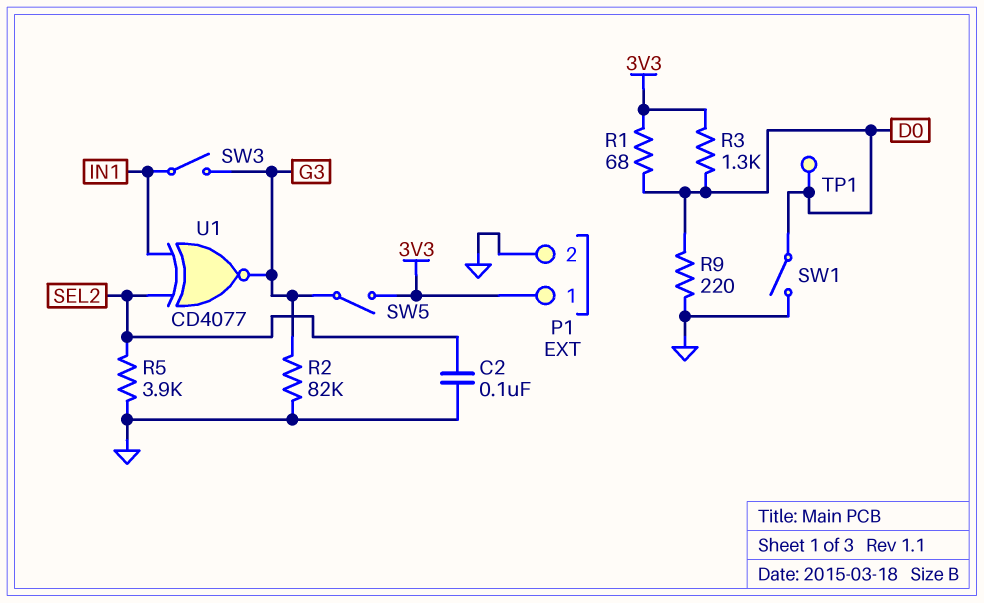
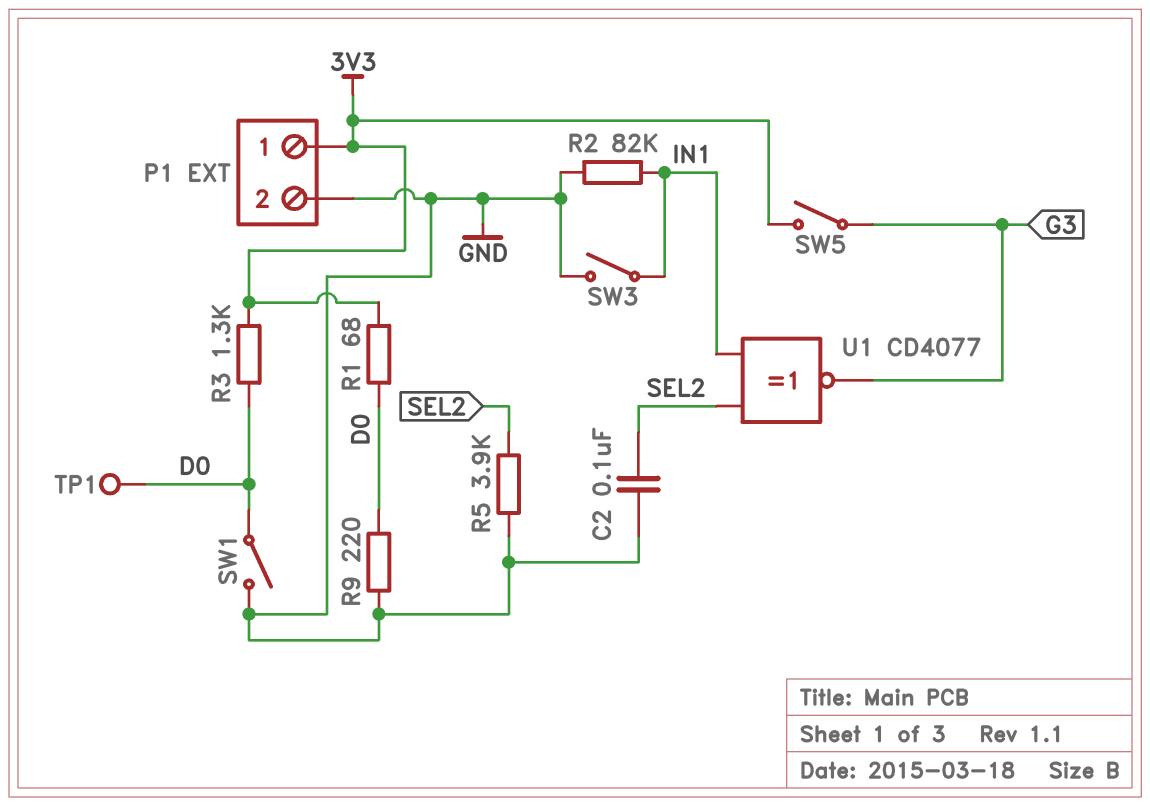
R2: 82k (G3, GND) -> 82k (GND, IN1)
SW3: switch (G3, IN1) -> switch (GND, IN1)

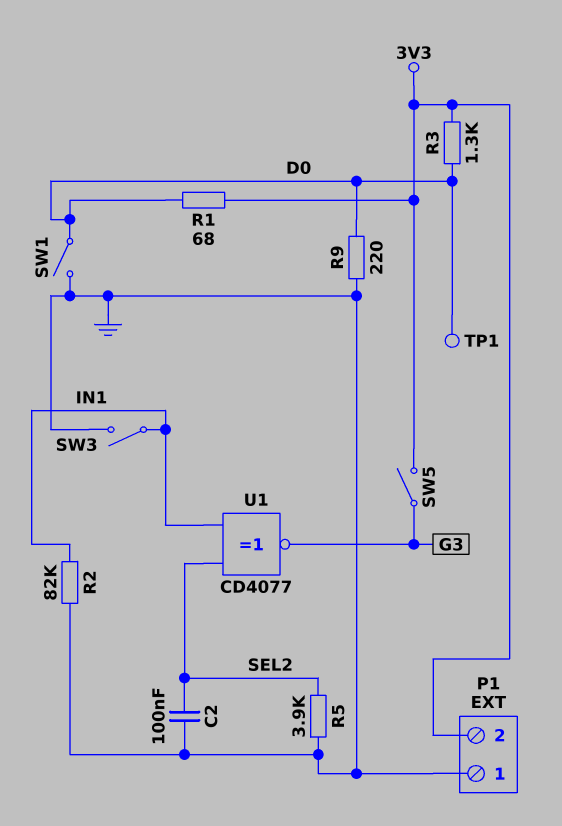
P1 pin 1: 3V3 -> GND
P1 pin 2: GND -> 3V3

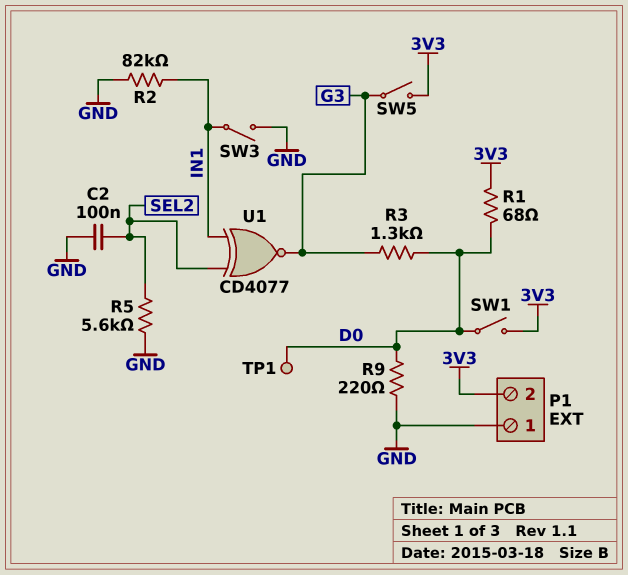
R3: 1.3k (3V3, D0) -> 1.3k (D0, G3)
R5: 3.9k (GND, SEL2) -> 5.6k (GND, SEL2)
SW1: switch (D0, GND) -> switch (3V3, D0)

